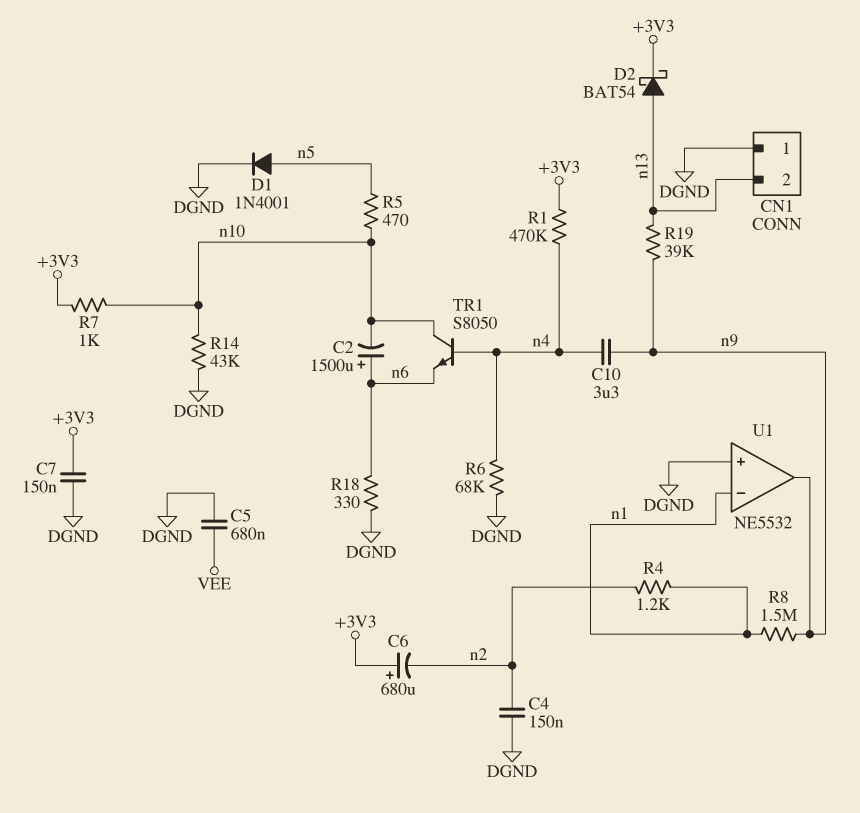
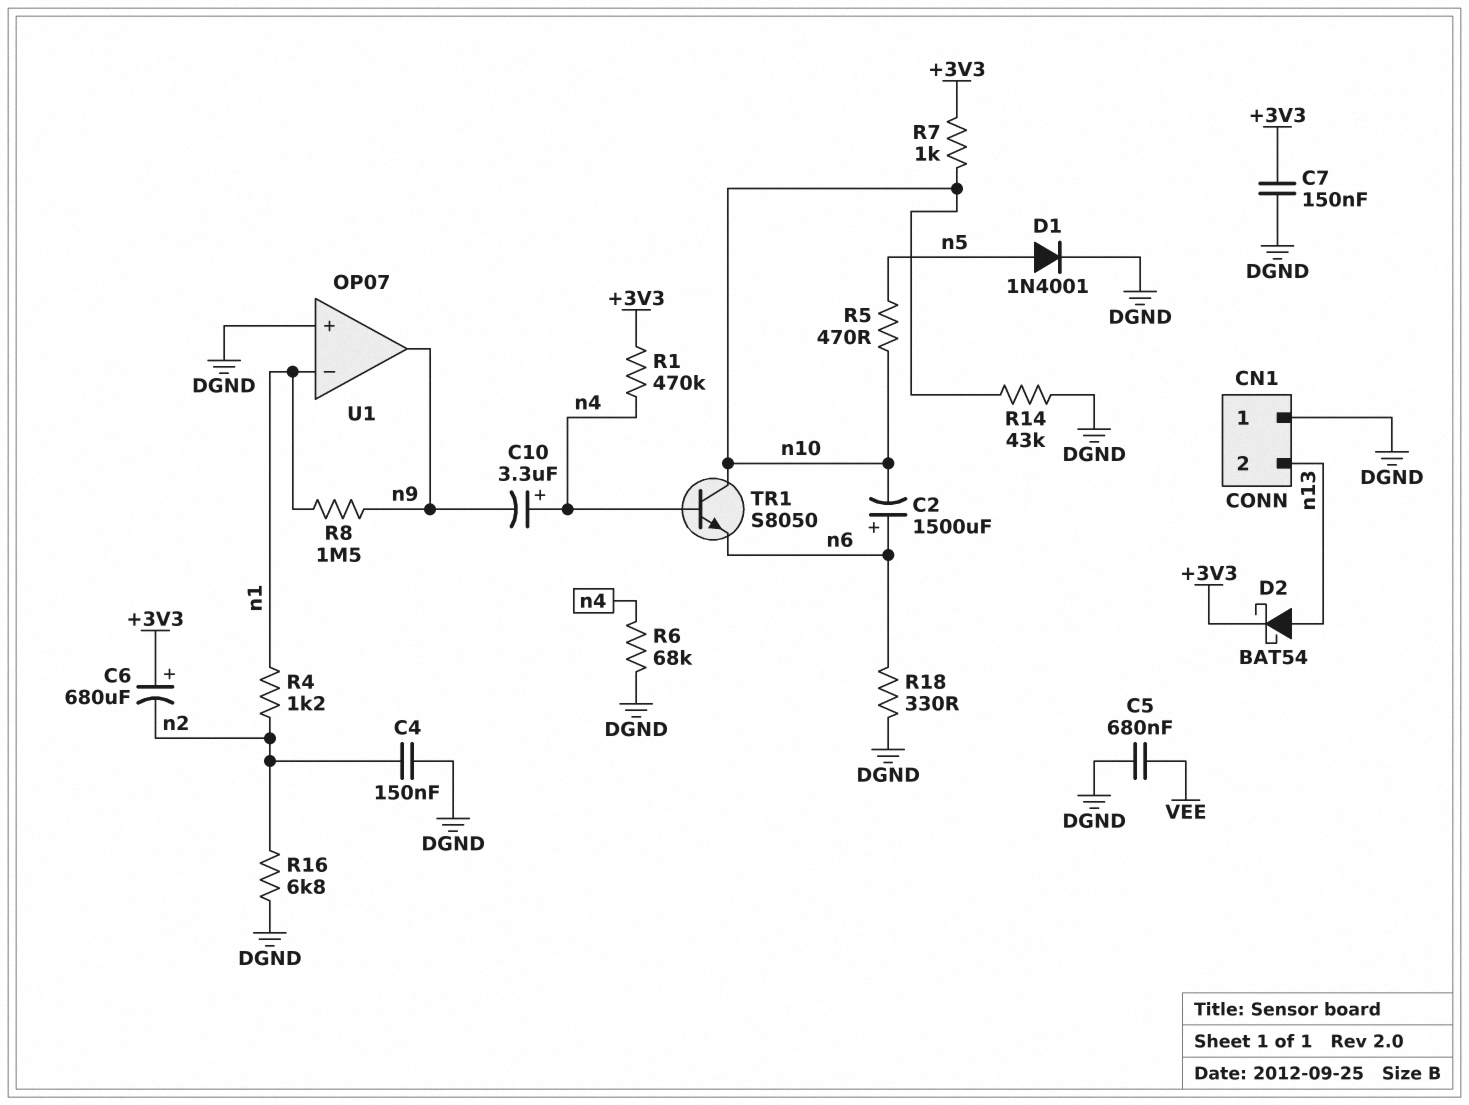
C10: 3.3uF (n4, n9) -> 3.3uF (plus n4, minus n9)
R16: none -> 6.8k (DGND, n2)
R19: 39k (n9, n13) -> none
U1: NE5532 -> OP07

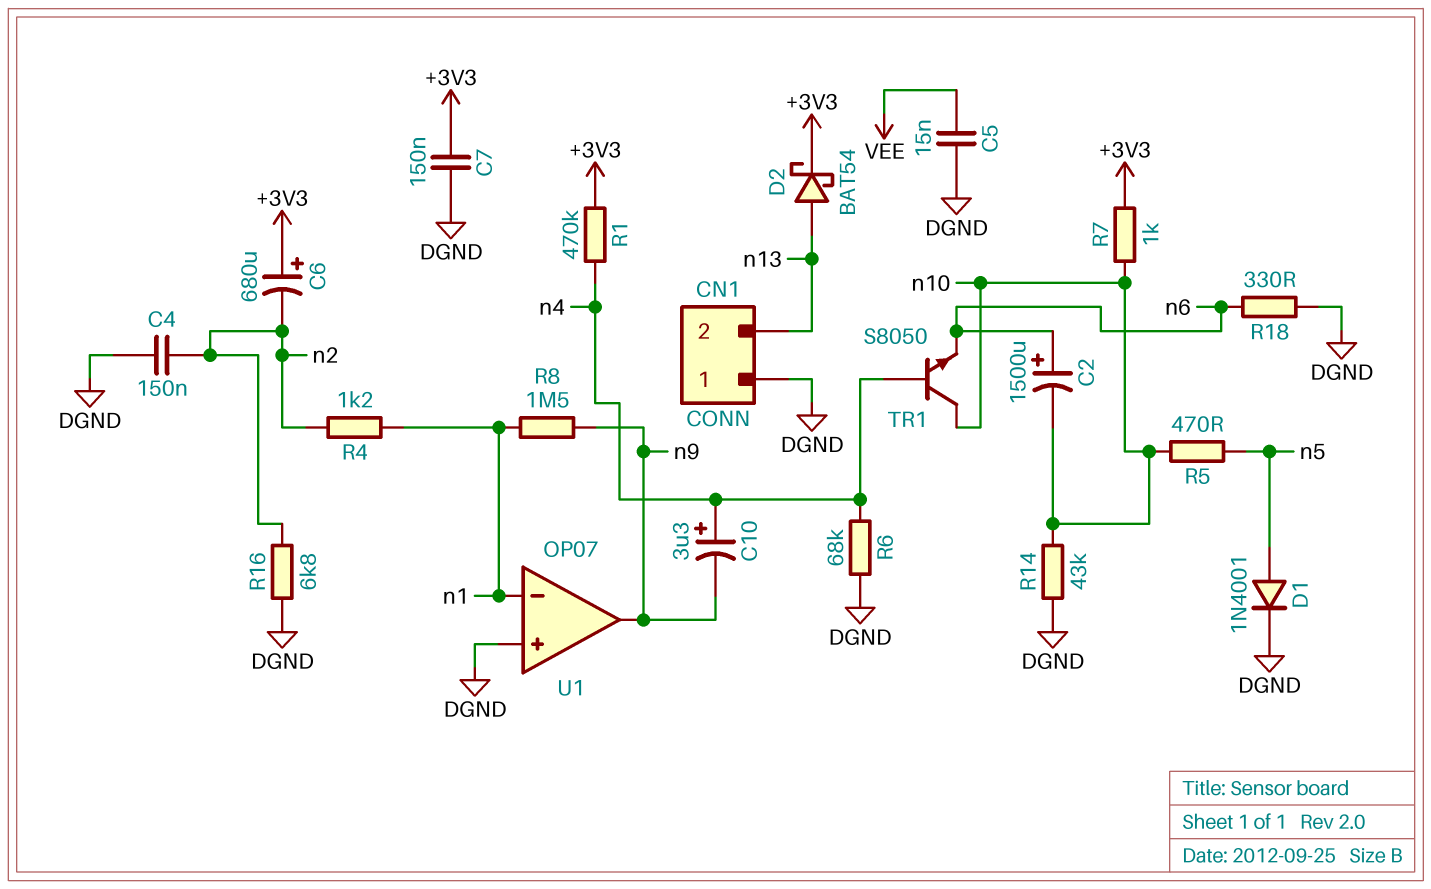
C5: 680nF (DGND, VEE) -> 15nF (DGND, VEE)

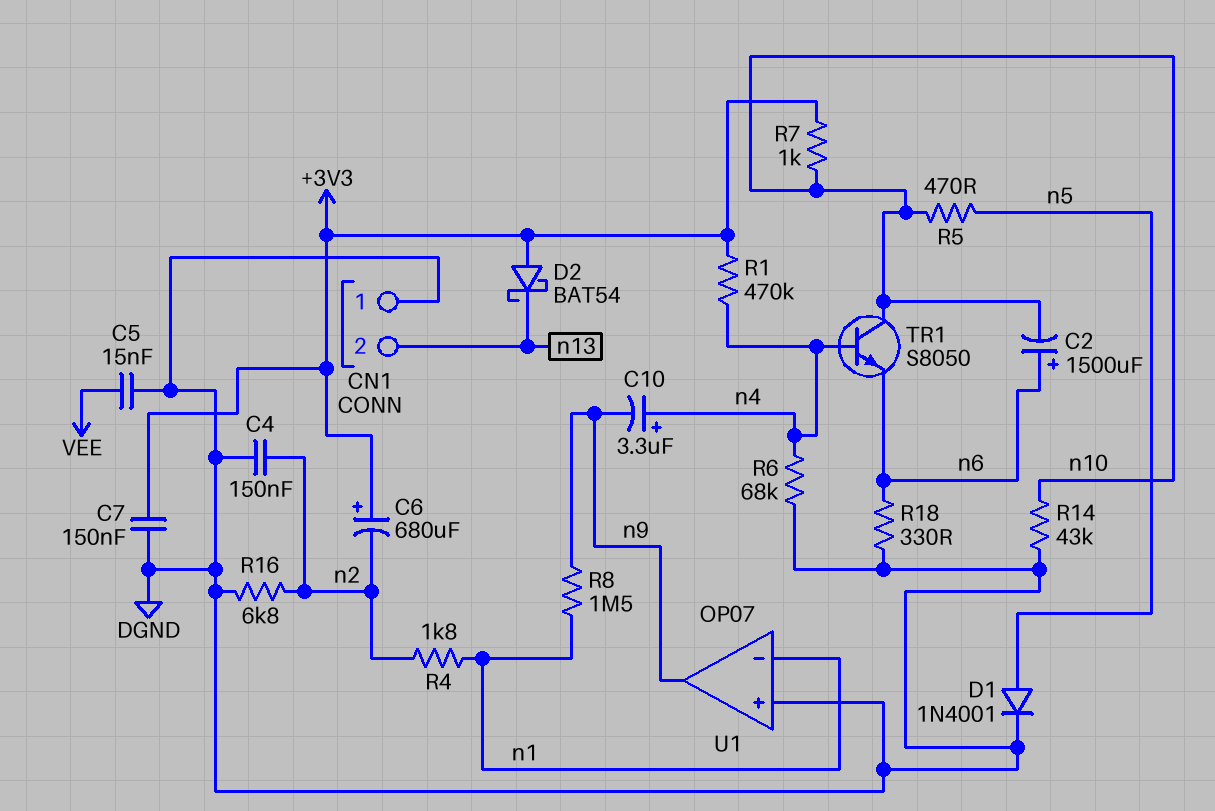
D2: schottky BAT54 (A n13, K +3V3) -> schottky BAT54 (A +3V3, K n13)
R4: 1.2k (n1, n2) -> 1.8k (n1, n2)

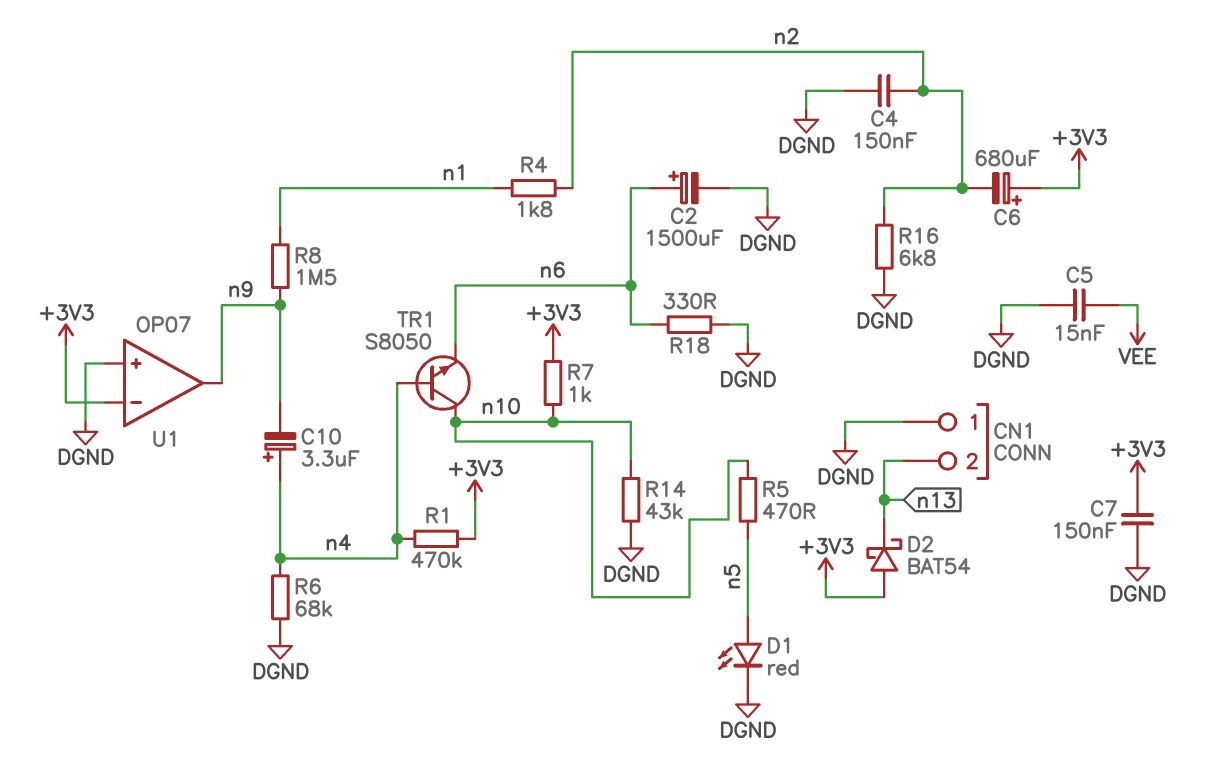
C2: 1500uF (plus n6, minus n10) -> 1500uF (plus n6, minus DGND)
D1: diode 1N4001 (A n5, K DGND) -> LED red (A n5, K DGND)
U1 pin in-: n1 -> +3V3

